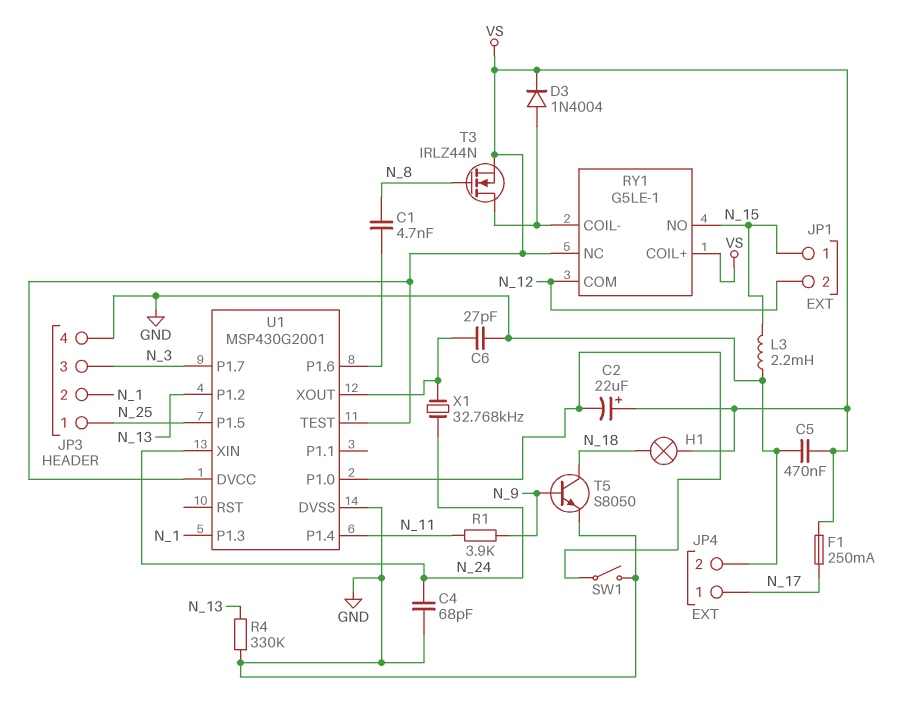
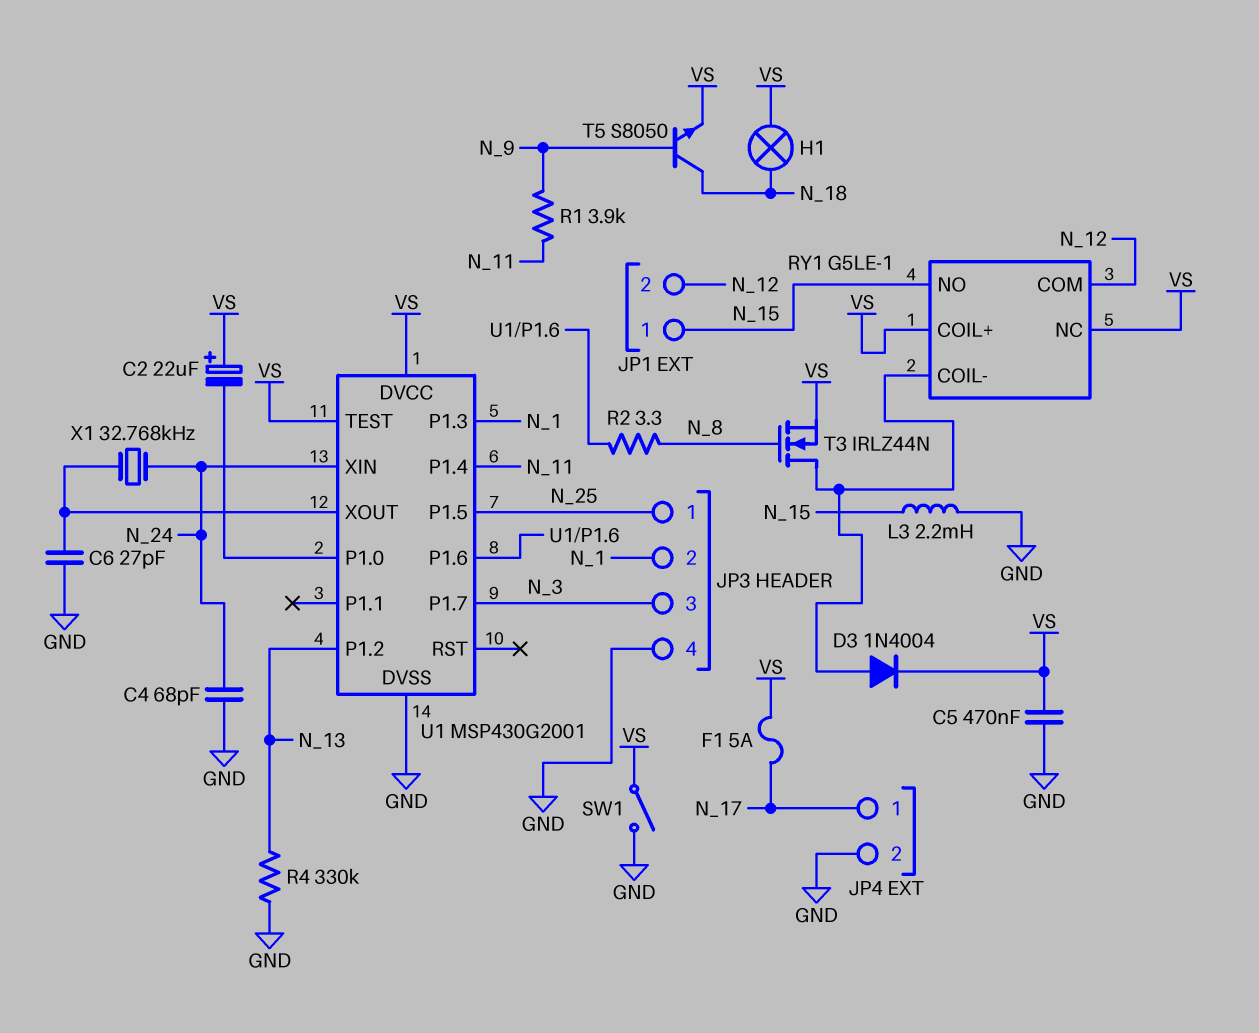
C1: 4.7nF (N_8, U1/P1.6) -> none
F1: 250mA (N_17, VS) -> 5A (N_17, VS)
R2: none -> 3.3 (N_8, U1/P1.6)
SW1: switch (GND, U1/P1.0) -> switch (GND, VS)
T5: NPN S8050 (B N_9, C N_18, E GND) -> NPN S8050 (B N_9, C N_18, E VS)

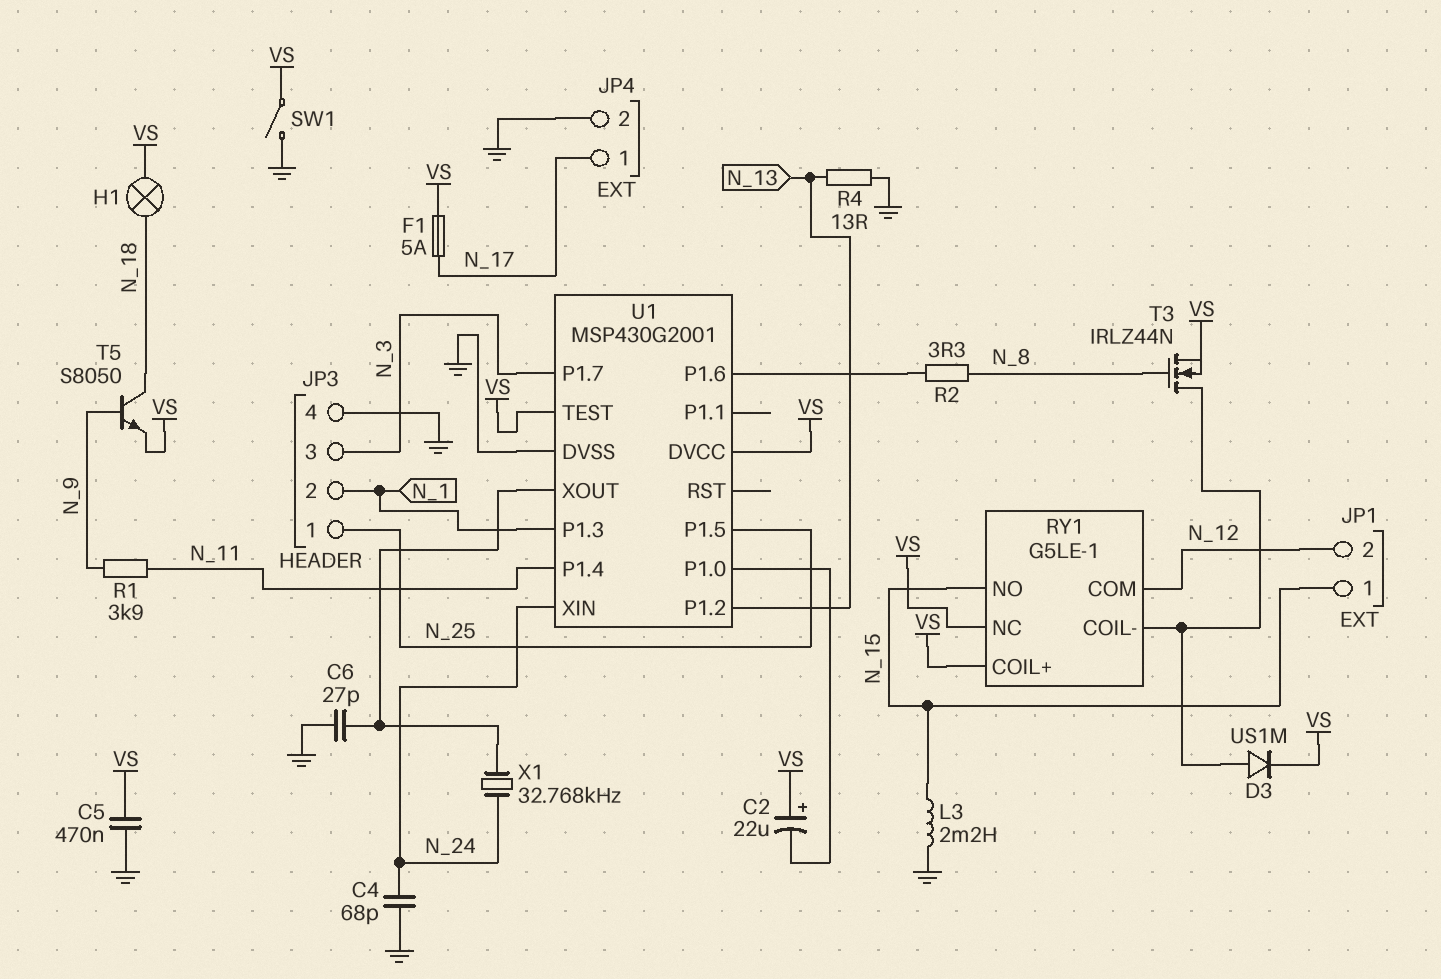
D3: diode 1N4004 (A RY1/COIL-, K VS) -> diode US1M (A RY1/COIL-, K VS)
R4: 330k (GND, N_13) -> 13 (GND, N_13)

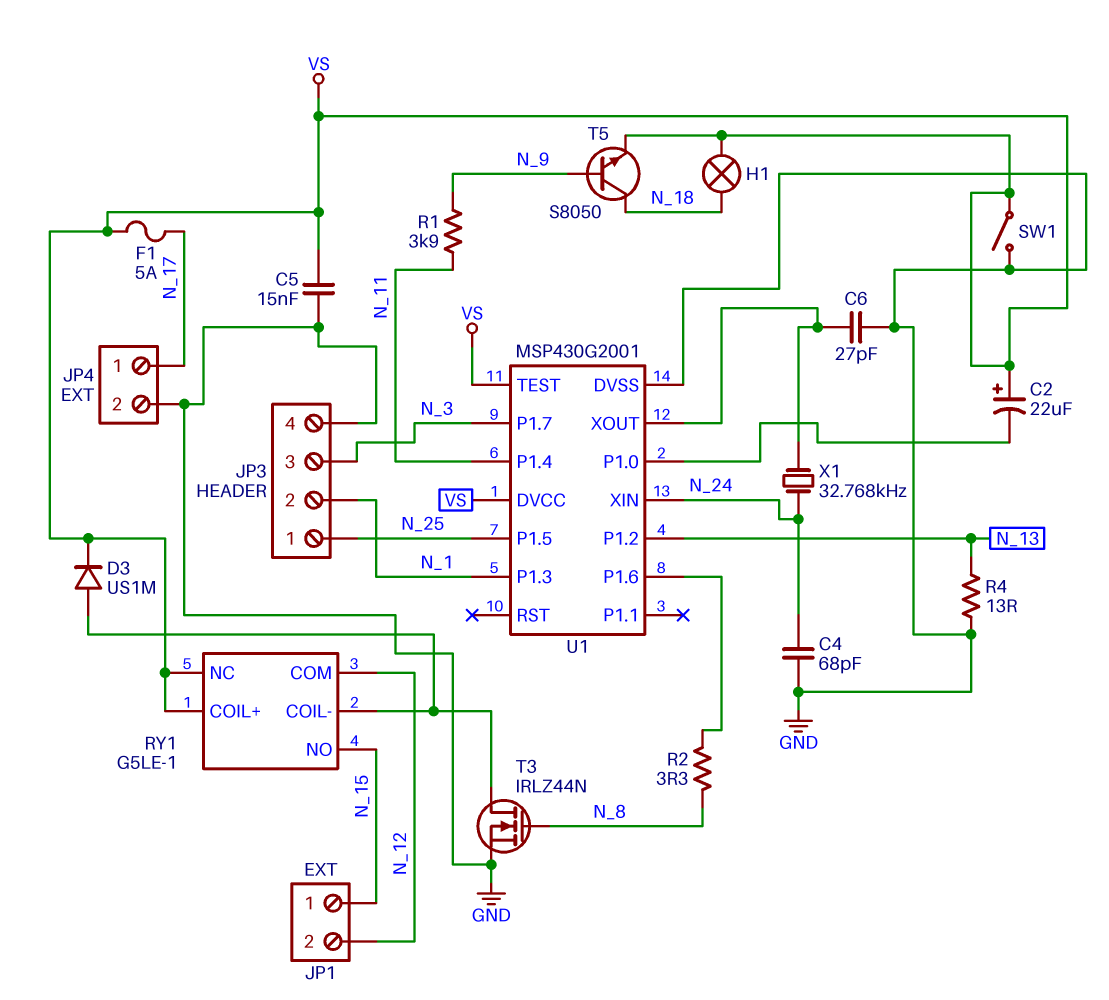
C5: 470nF (GND, VS) -> 15nF (GND, VS)
L3: 2.2mH (GND, N_15) -> none
T3: NMOS IRLZ44N (G N_8, D RY1/COIL-, S VS) -> NMOS IRLZ44N (G N_8, D RY1/COIL-, S GND)

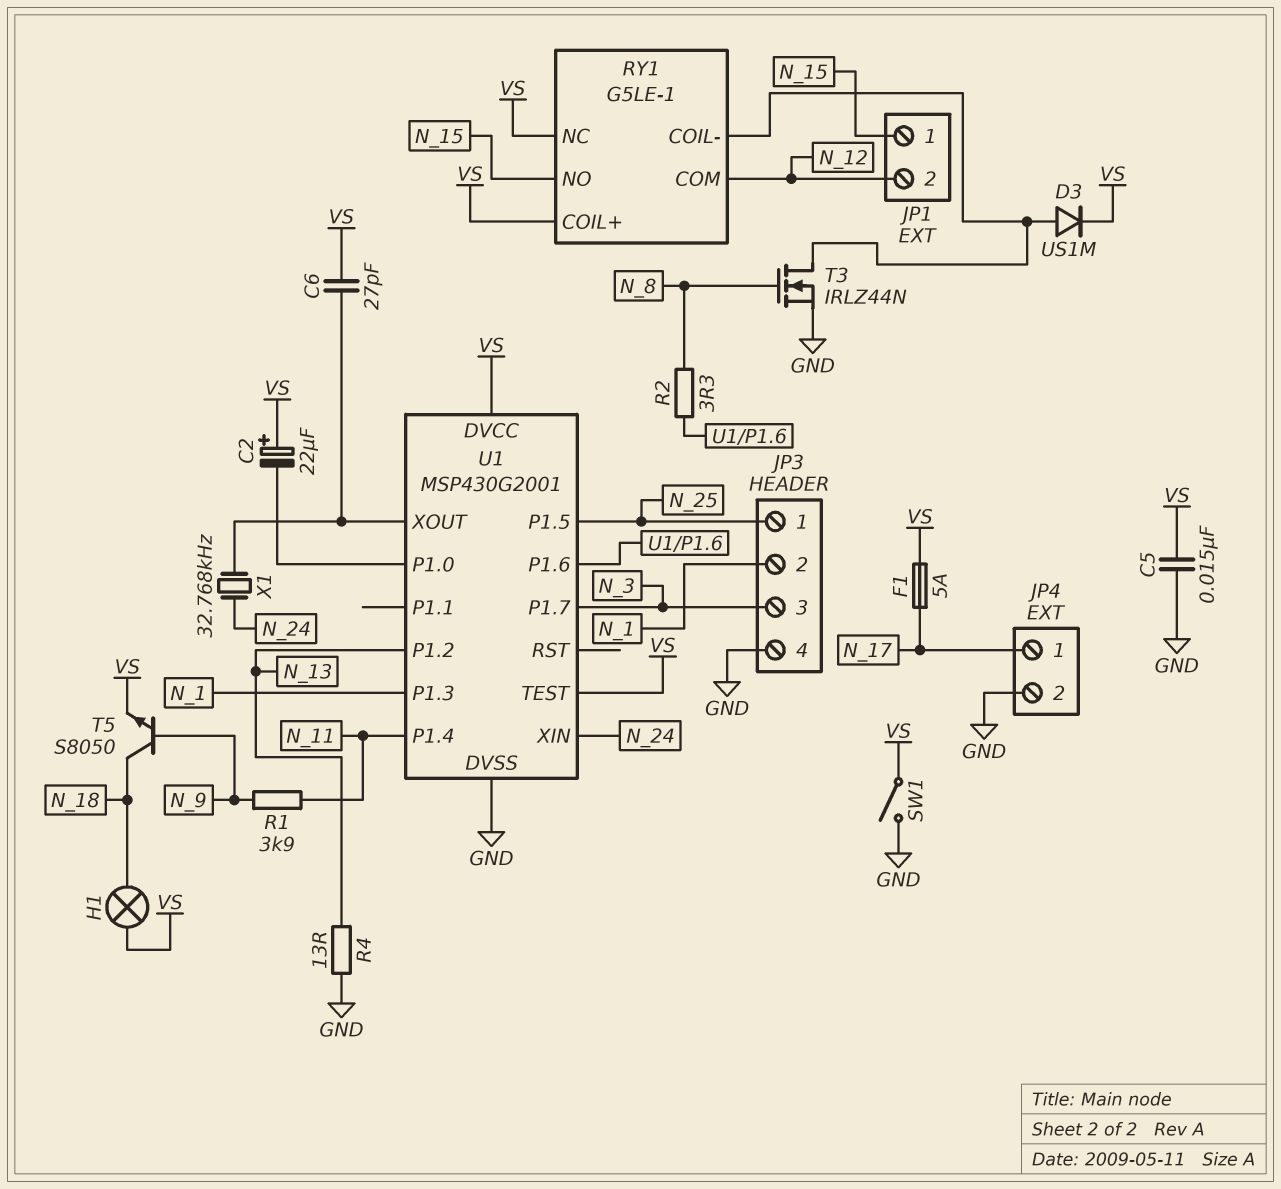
C4: 68pF (GND, N_24) -> none
C6: 27pF (GND, U1/XOUT) -> 27pF (U1/XOUT, VS)

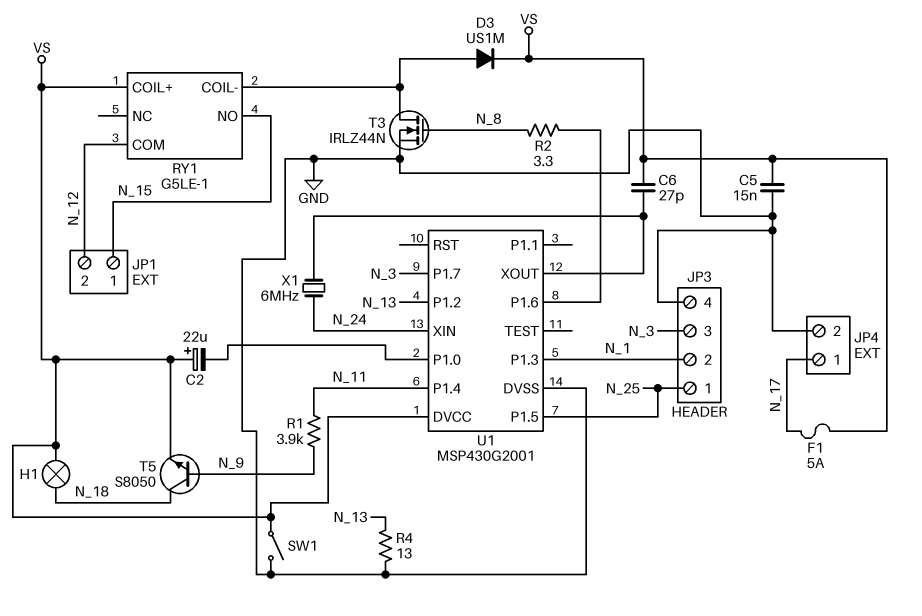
RY1 pin NC: VS -> none
U1 pin TEST: VS -> none
X1: 32.768kHz (N_24, U1/XOUT) -> 6MHz (N_24, U1/XOUT)

